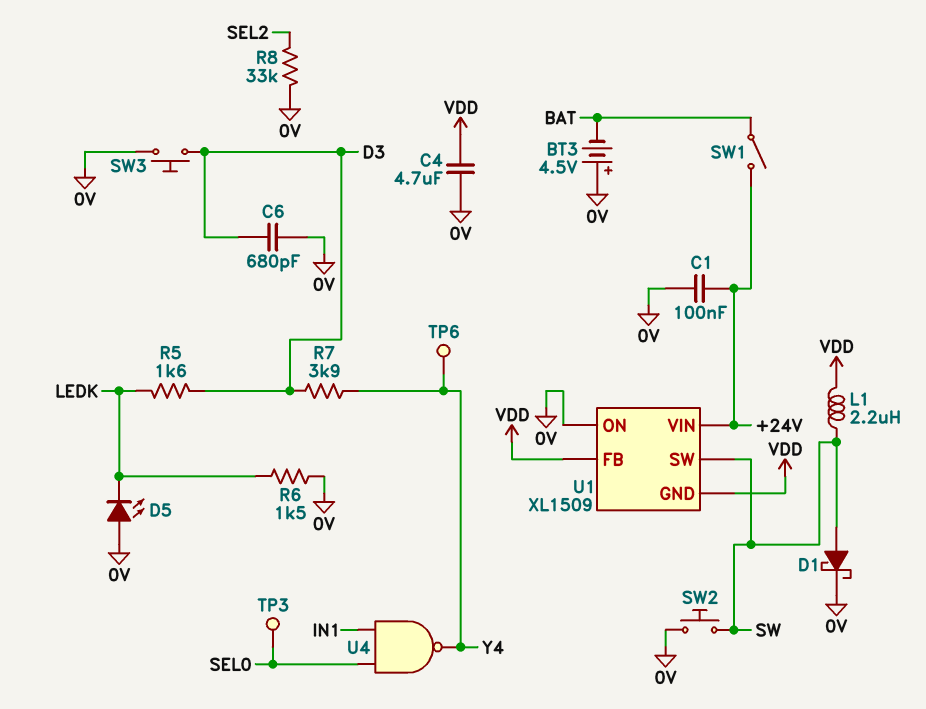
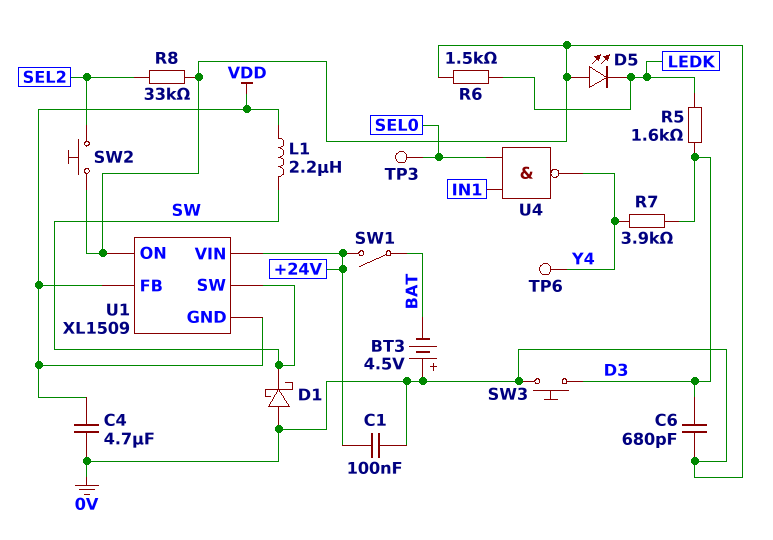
D1: schottky (A SW, K 0V) -> schottky (A 0V, K SW)
SW2: button (0V, SW) -> button (0V, SEL2)

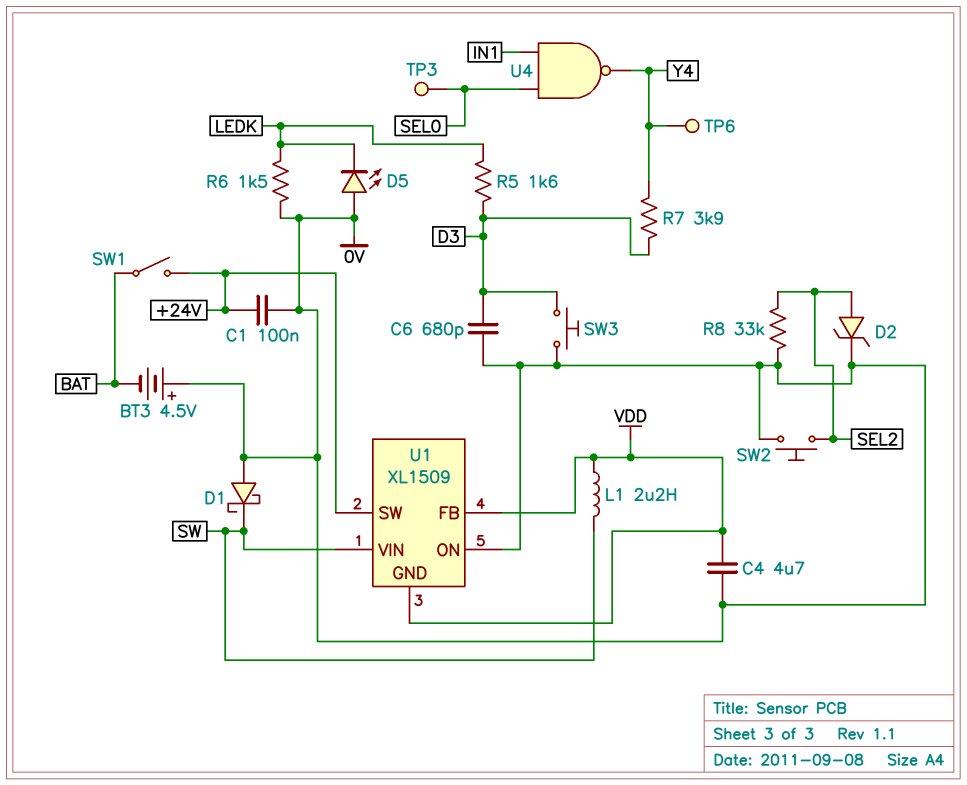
D2: none -> zener (A SEL2, K 0V)
U1 pin SW: SW -> +24V
U1 pin VIN: +24V -> SW

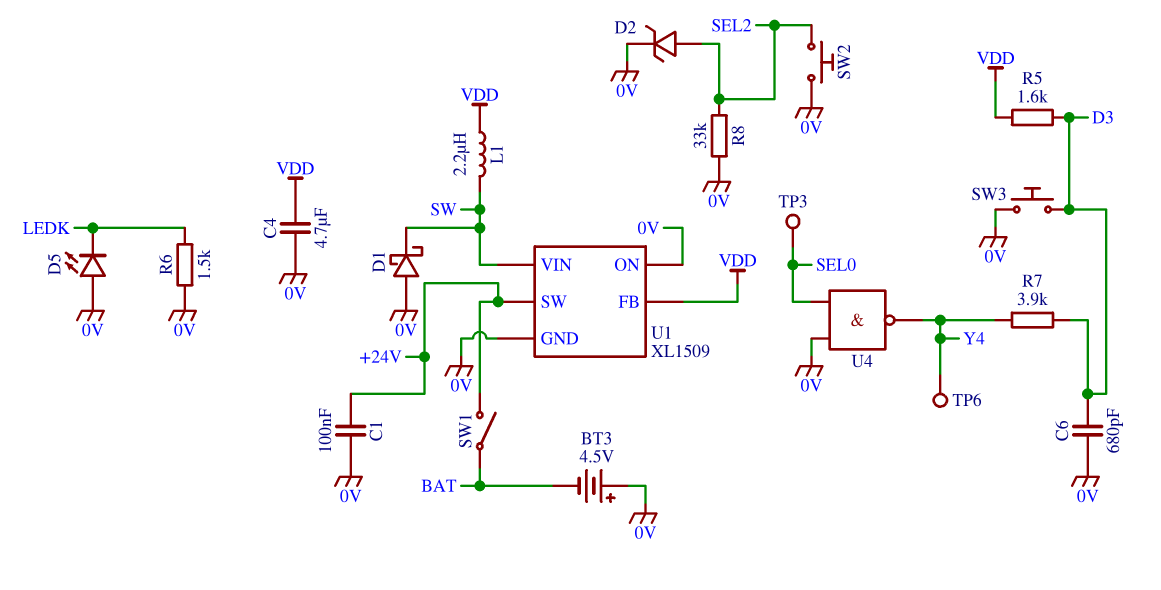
R5: 1.6k (D3, LEDK) -> 1.6k (D3, VDD)
U1 pin GND: VDD -> 0V
U4: NAND (in IN1, in SEL0, out Y4) -> NAND (in 0V, in SEL0, out Y4)

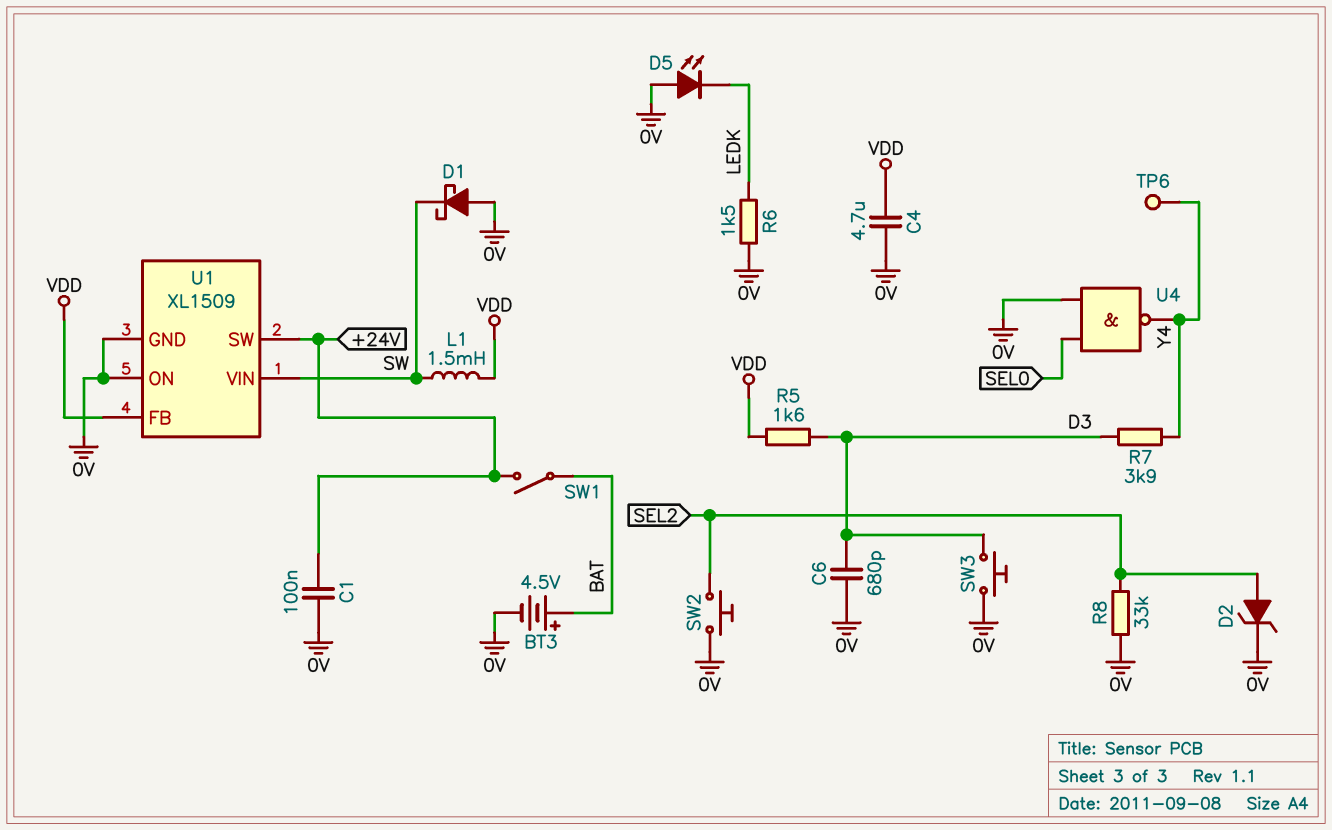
BT3: 4.5V (plus 0V, minus BAT) -> 4.5V (plus BAT, minus 0V)
L1: 2.2uH (SW, VDD) -> 1.5mH (SW, VDD)
TP3: test point (SEL0) -> none

